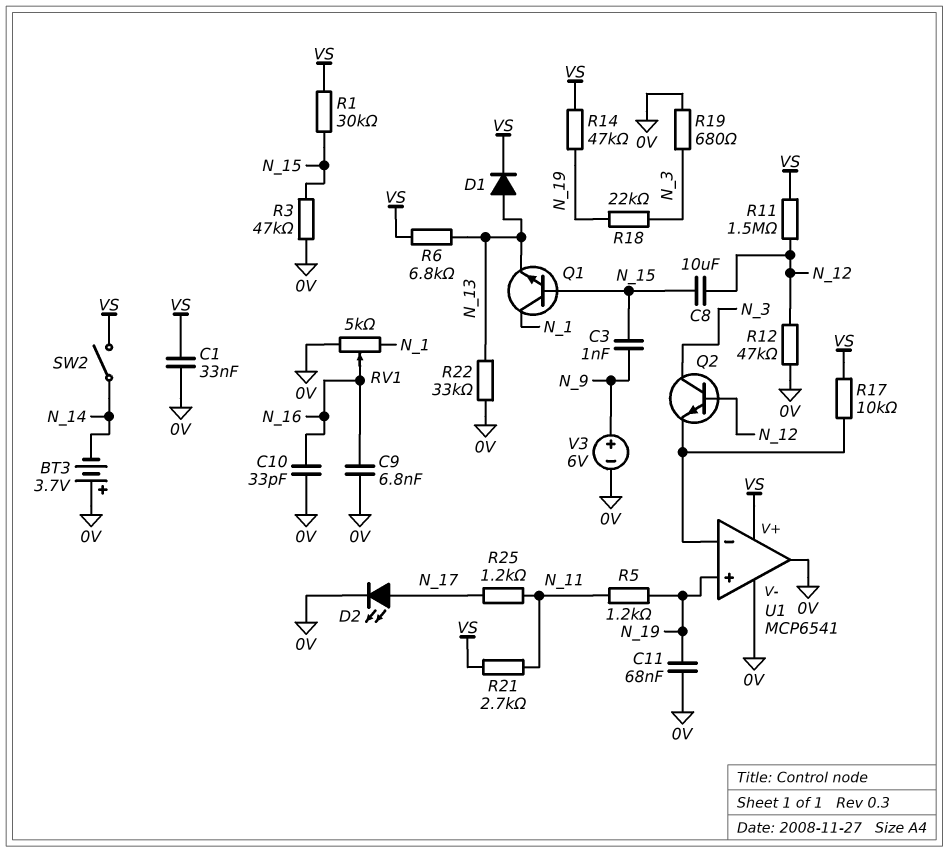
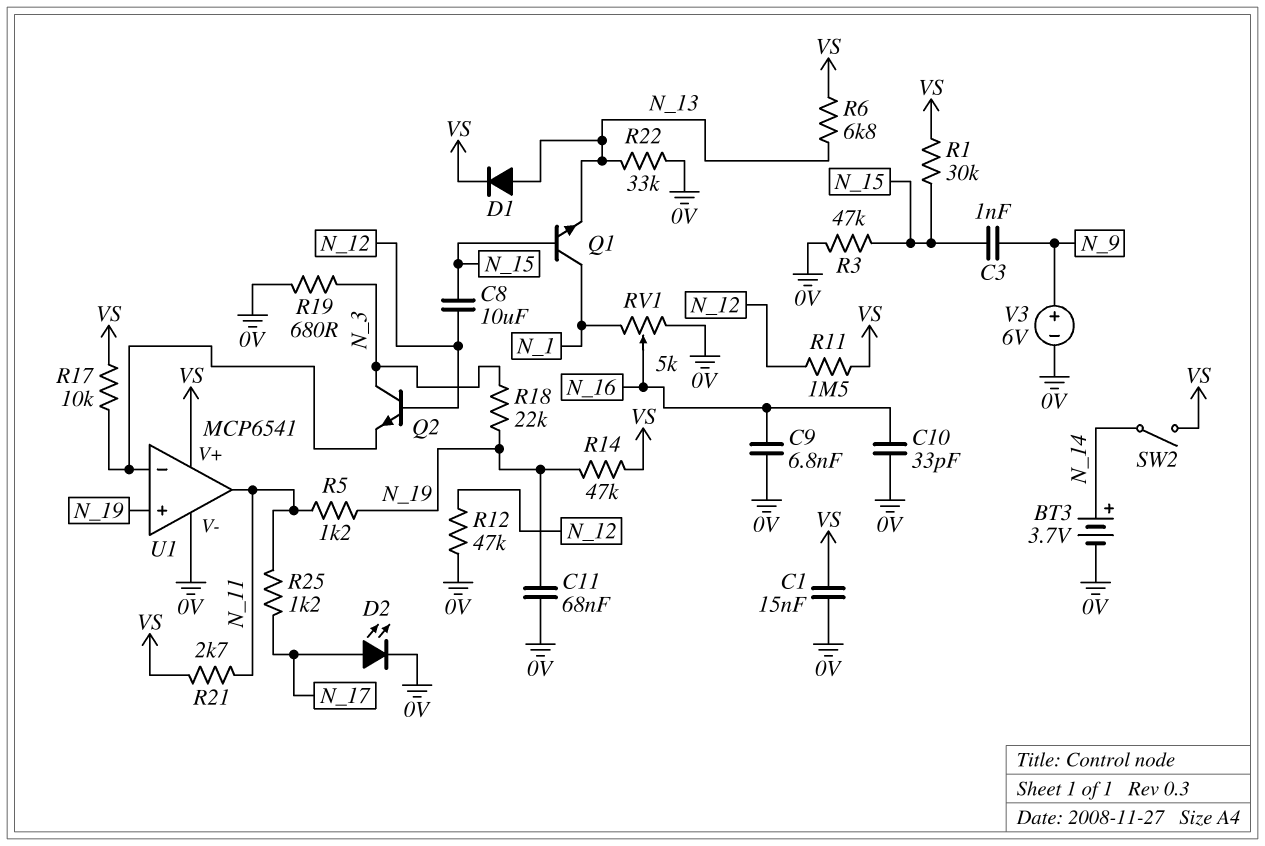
BT3: 3.7V (plus 0V, minus N_14) -> 3.7V (plus N_14, minus 0V)
C1: 33nF (0V, VS) -> 15nF (0V, VS)
U1 pin out: 0V -> N_11

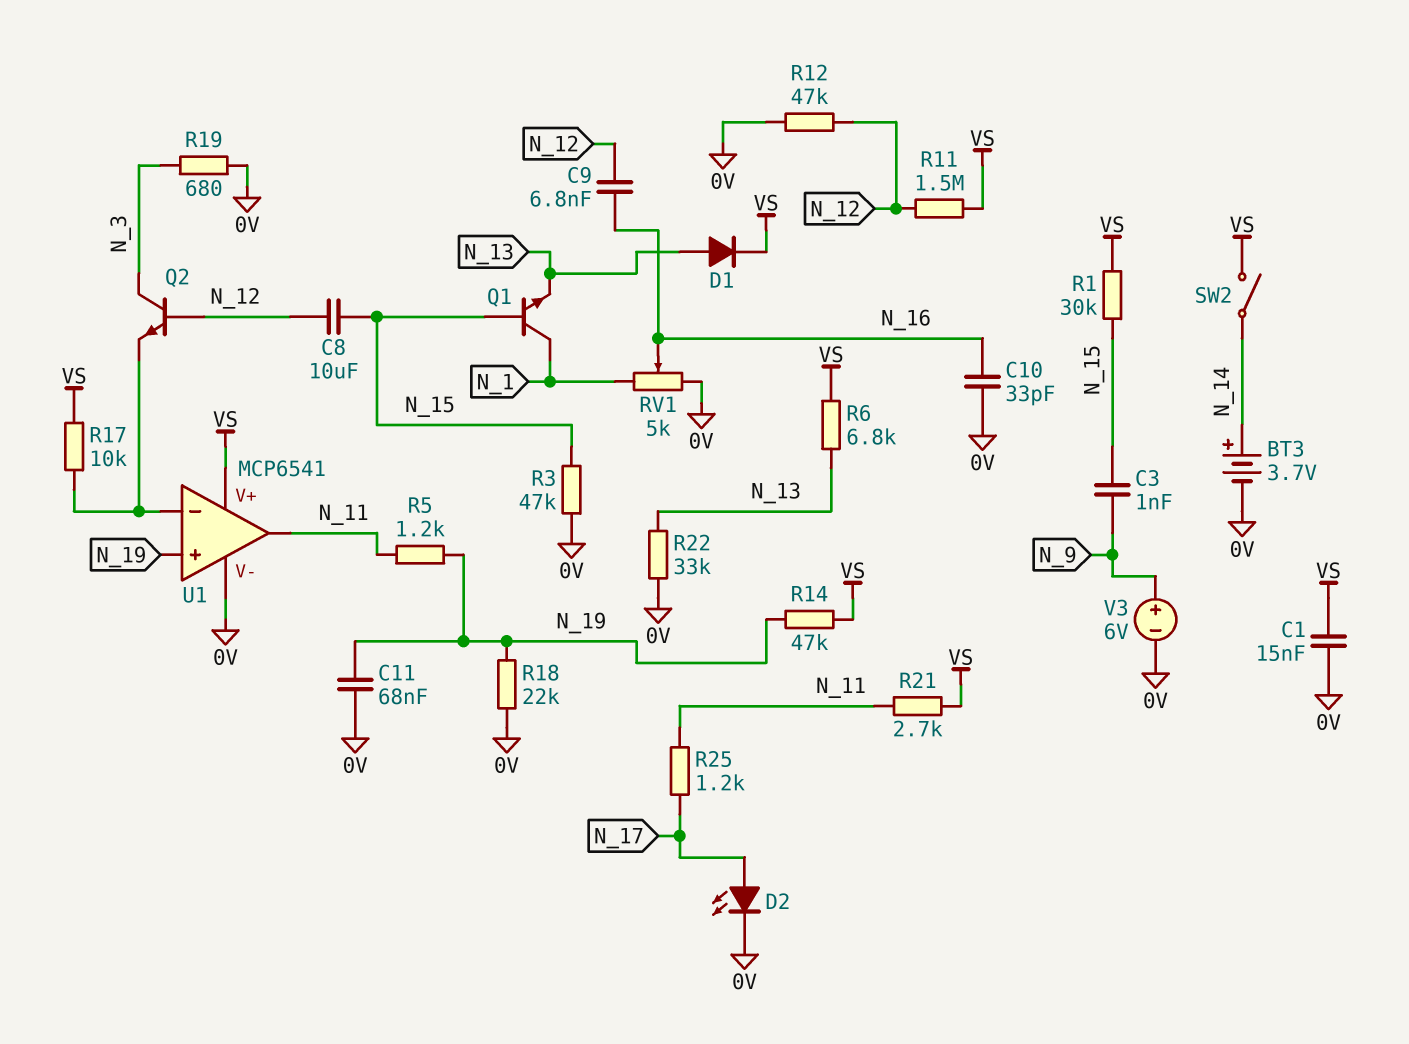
C9: 6.8nF (0V, N_16) -> 6.8nF (N_12, N_16)
R18: 22k (N_3, N_19) -> 22k (0V, N_19)

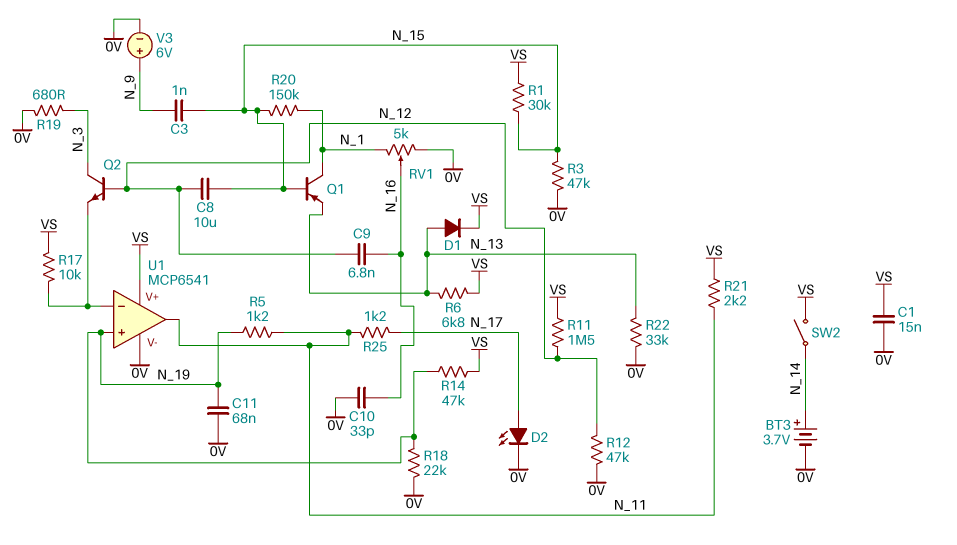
Q1: NPN (B N_15, C N_1, E N_13) -> PNP (B N_15, C N_1, E N_13)
R20: none -> 150k (N_1, N_15)
R21: 2.7k (N_11, VS) -> 2.2k (N_11, VS)

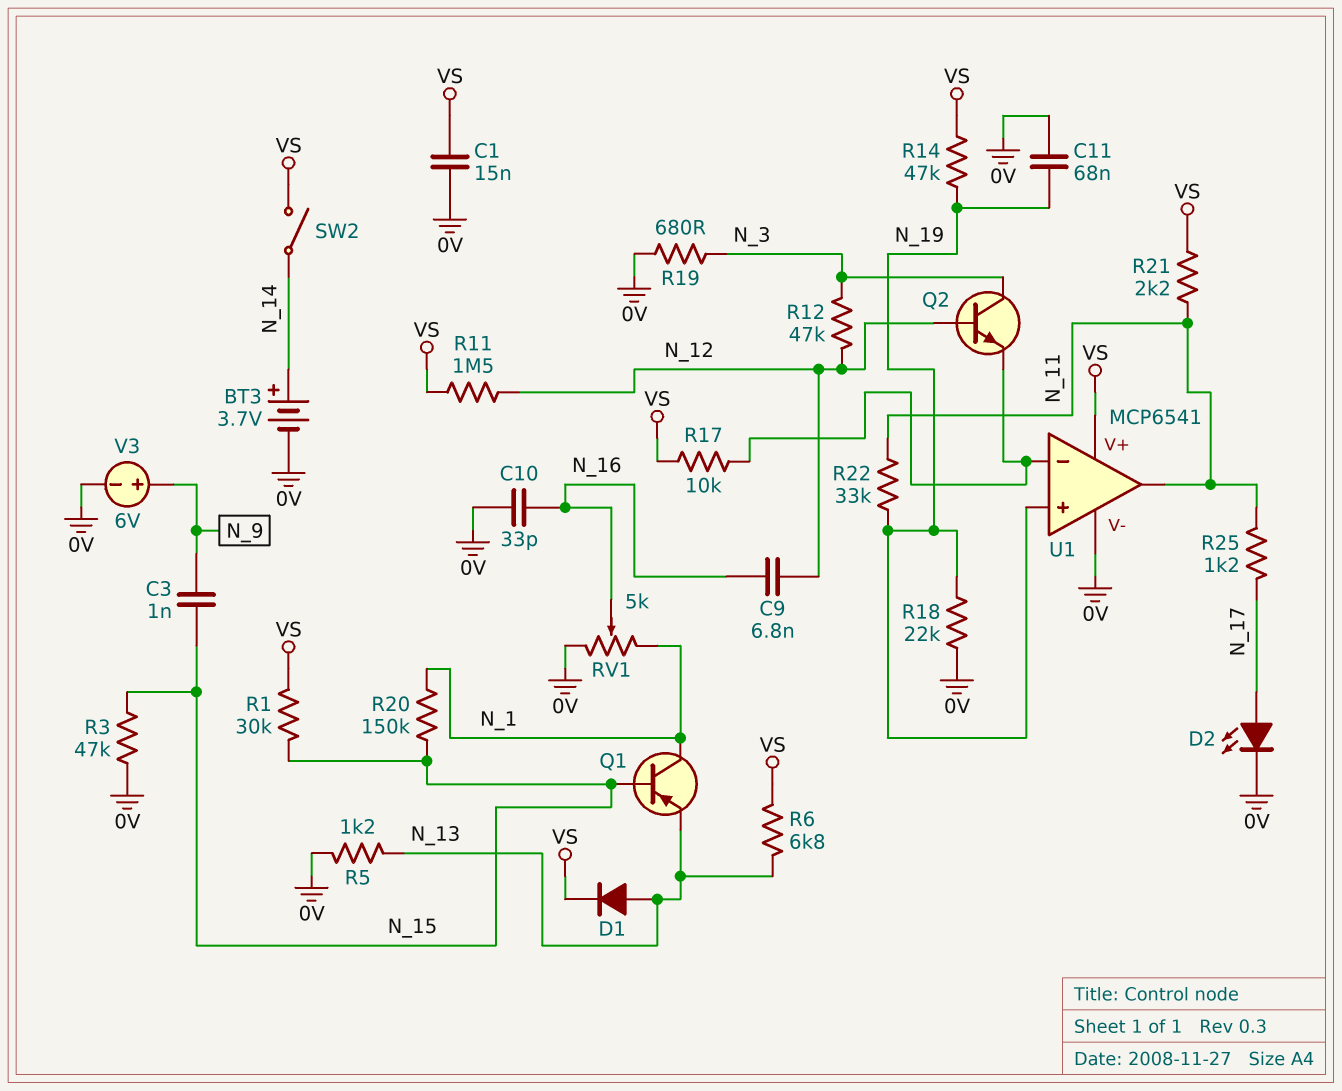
C8: 10uF (N_12, N_15) -> none
R5: 1.2k (N_11, N_19) -> 1.2k (0V, N_13)
R12: 47k (0V, N_12) -> 47k (N_3, N_12)
R22: 33k (0V, N_13) -> 33k (N_11, N_19)

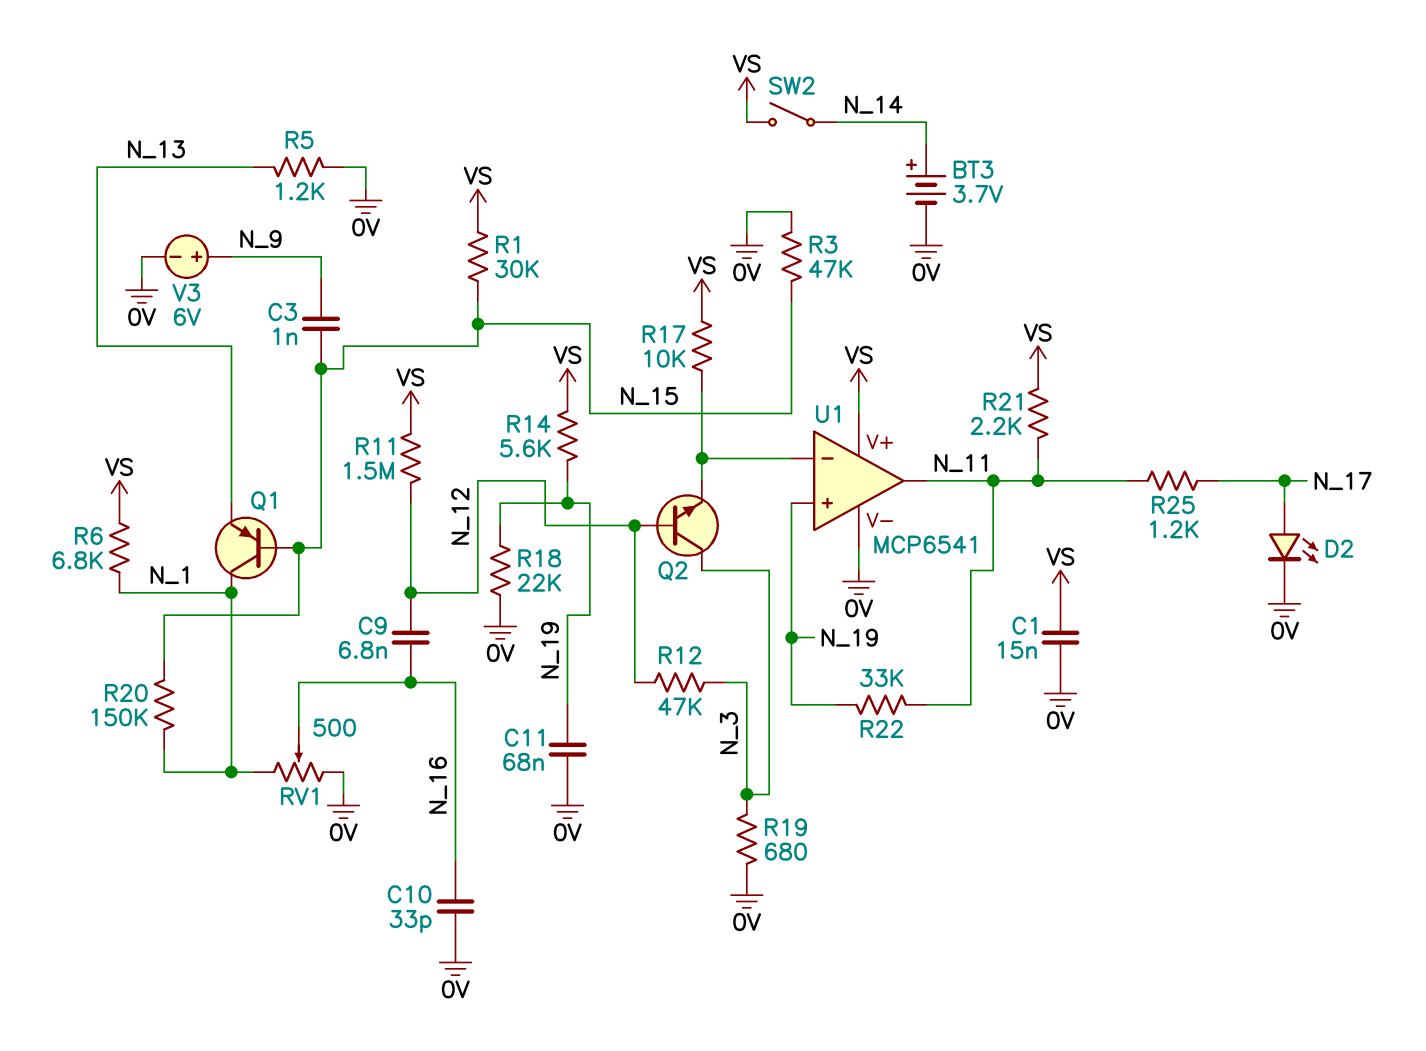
D1: diode (A N_13, K VS) -> none
R6: 6.8k (N_13, VS) -> 6.8k (N_1, VS)
R14: 47k (N_19, VS) -> 5.6k (N_19, VS)
RV1: 5k (0V, N_1, wiper N_16) -> 500 (0V, N_1, wiper N_16)

